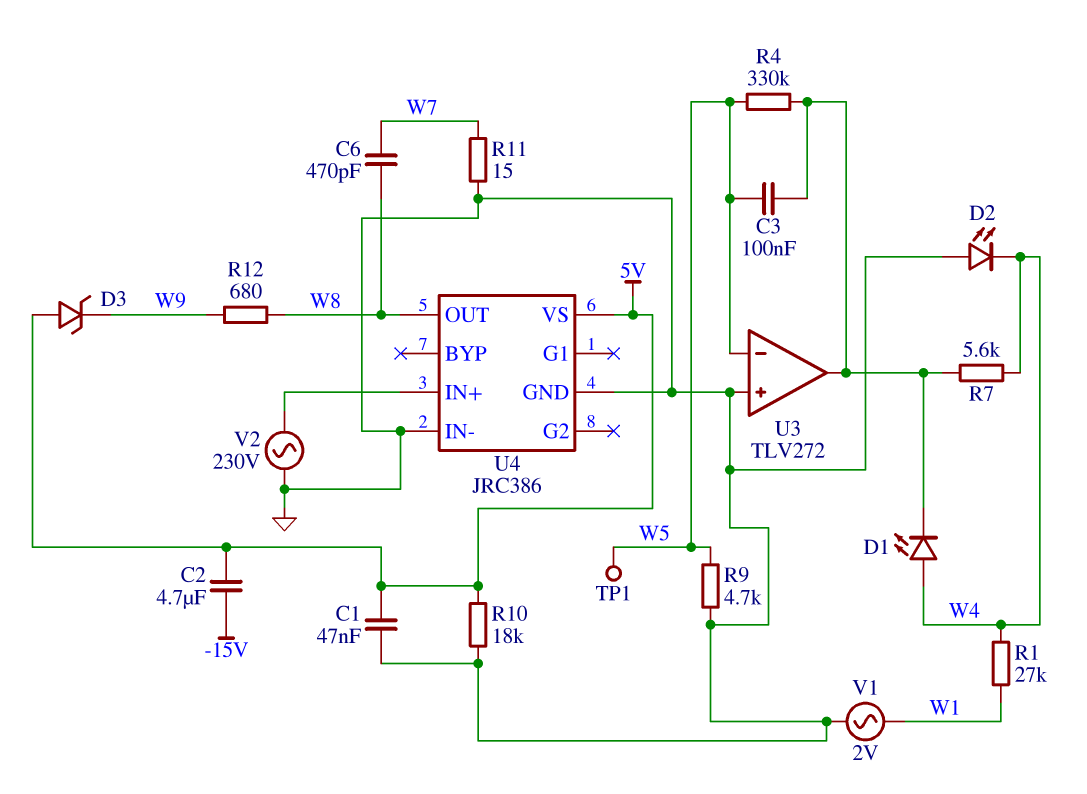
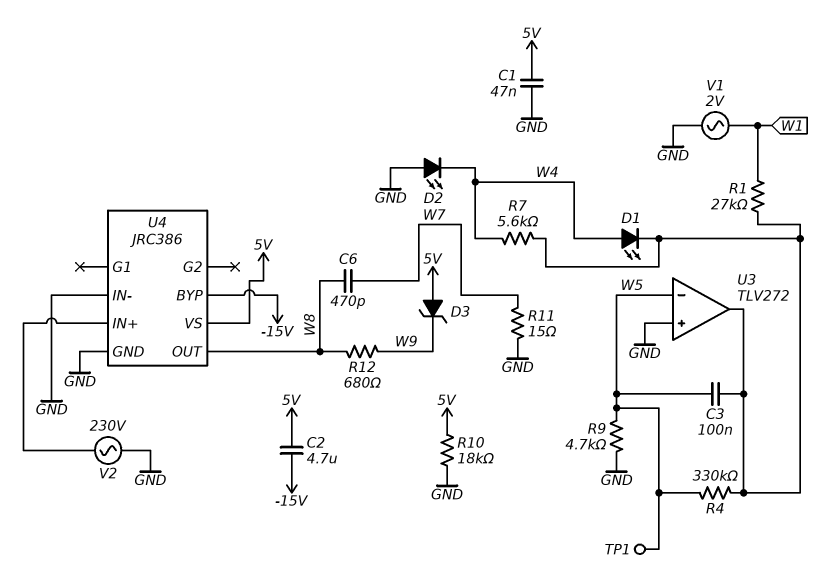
R1: 27k (W1, W4) -> 27k (U3/out, W1)
U4 pin BYP: none -> -15V

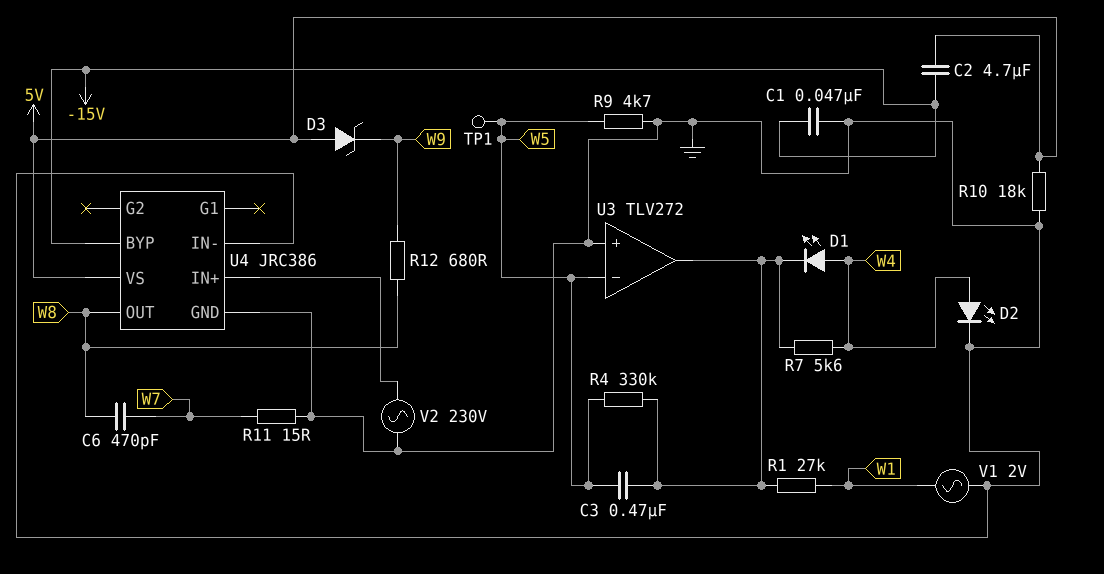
C1: 47nF (5V, GND) -> 47nF (-15V, GND)
C3: 100nF (U3/out, W5) -> 470nF (U3/out, W5)
D2: LED (A GND, K W4) -> LED (A W4, K GND)

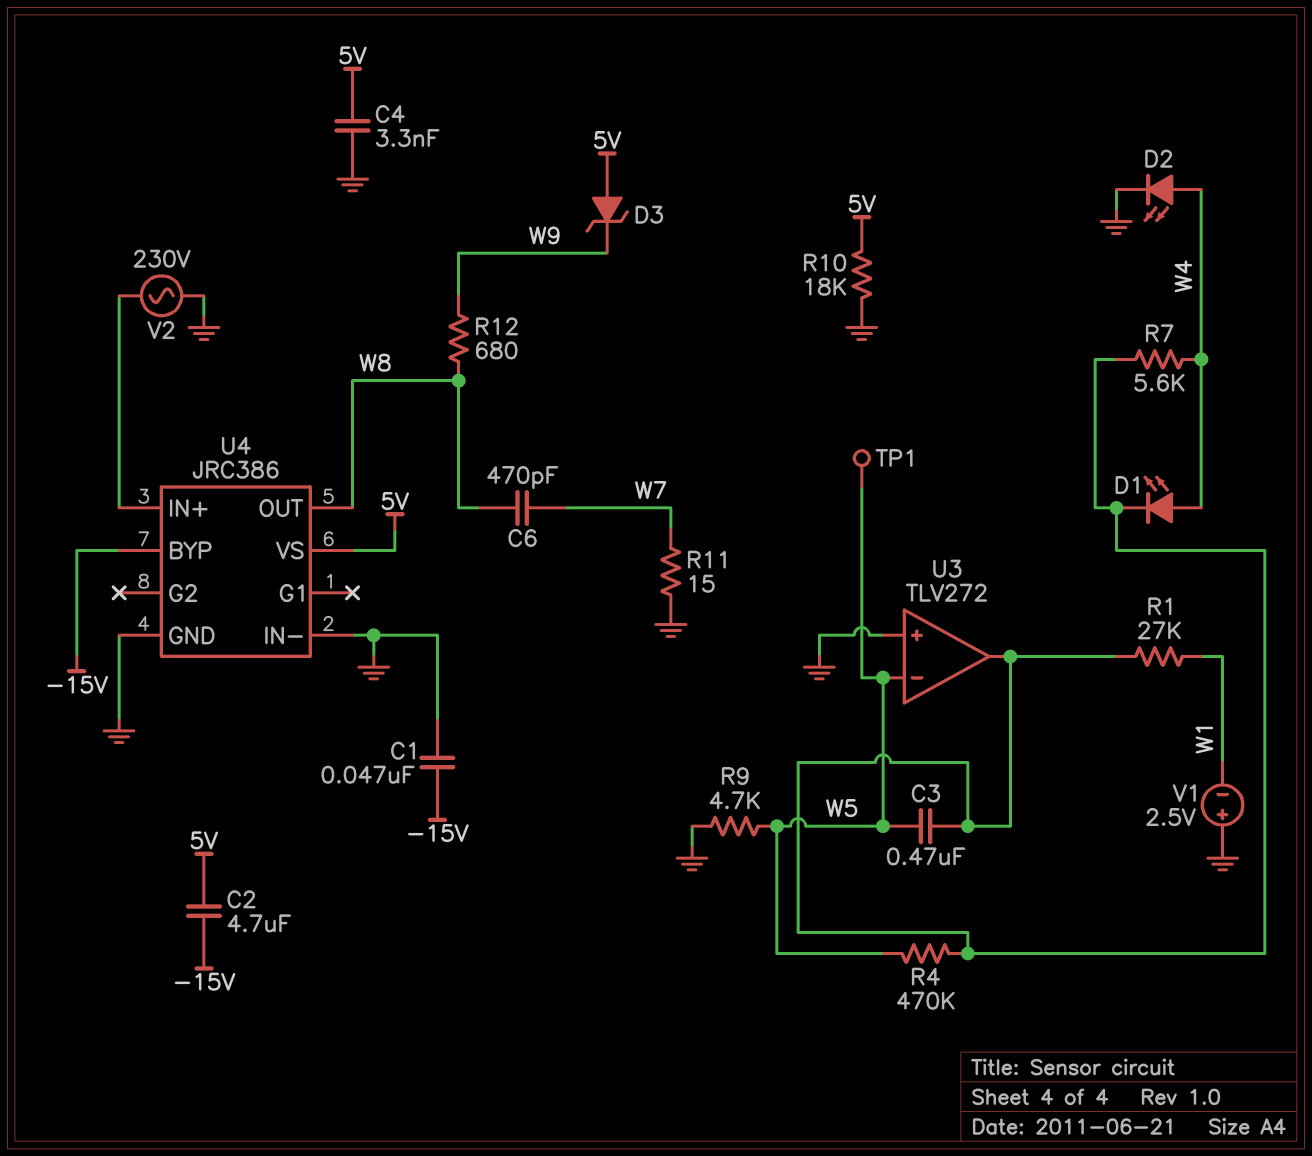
C4: none -> 3.3nF (5V, GND)
R4: 330k (U3/out, W5) -> 470k (U3/out, W5)
V1: AC 2V (GND, W1) -> 2.5V (plus GND, minus W1)

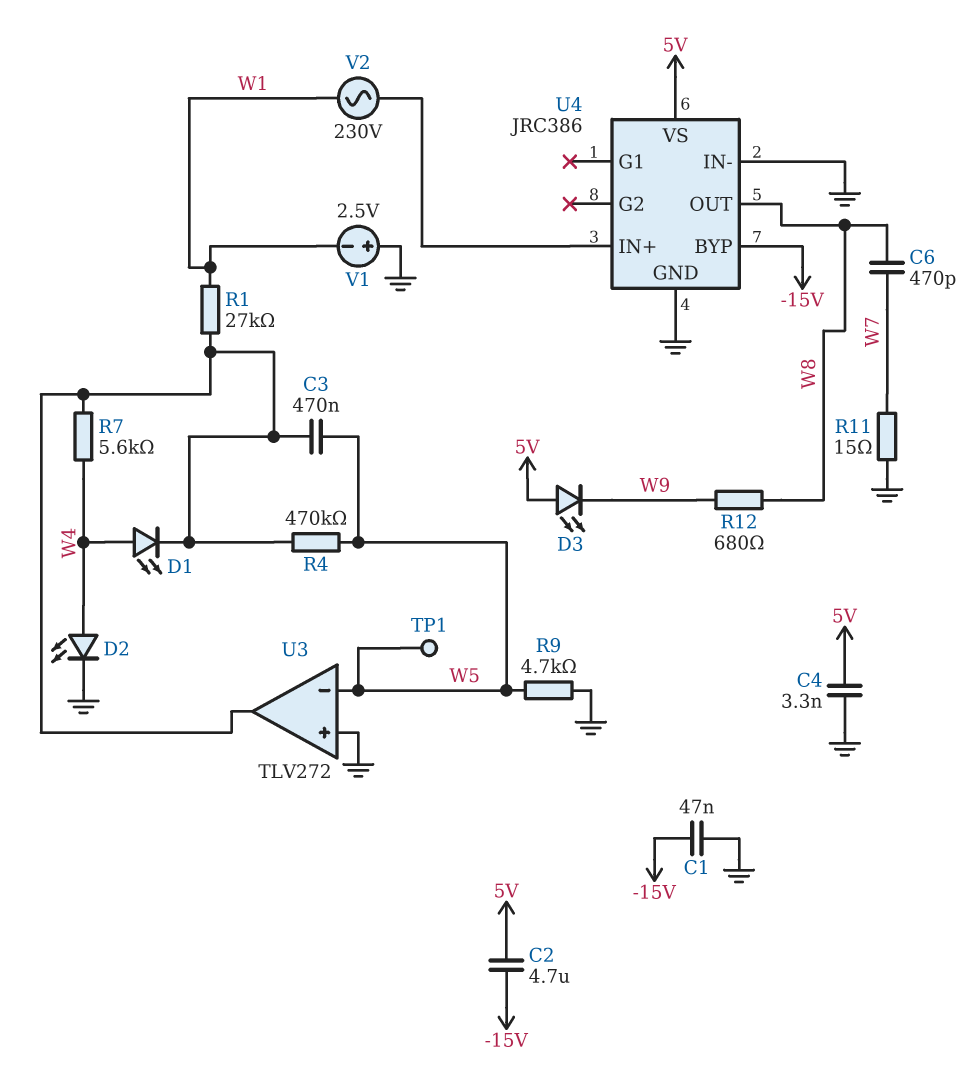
D3: zener (A 5V, K W9) -> LED (A 5V, K W9)
R10: 18k (5V, GND) -> none
V2: AC 230V (GND, U4/IN+) -> AC 230V (U4/IN+, W1)

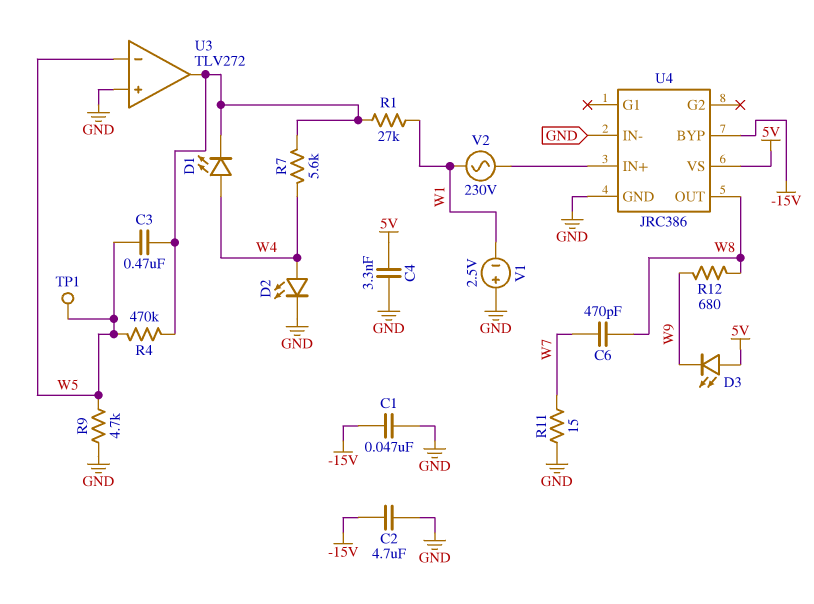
C2: 4.7uF (-15V, 5V) -> 4.7uF (-15V, GND)

